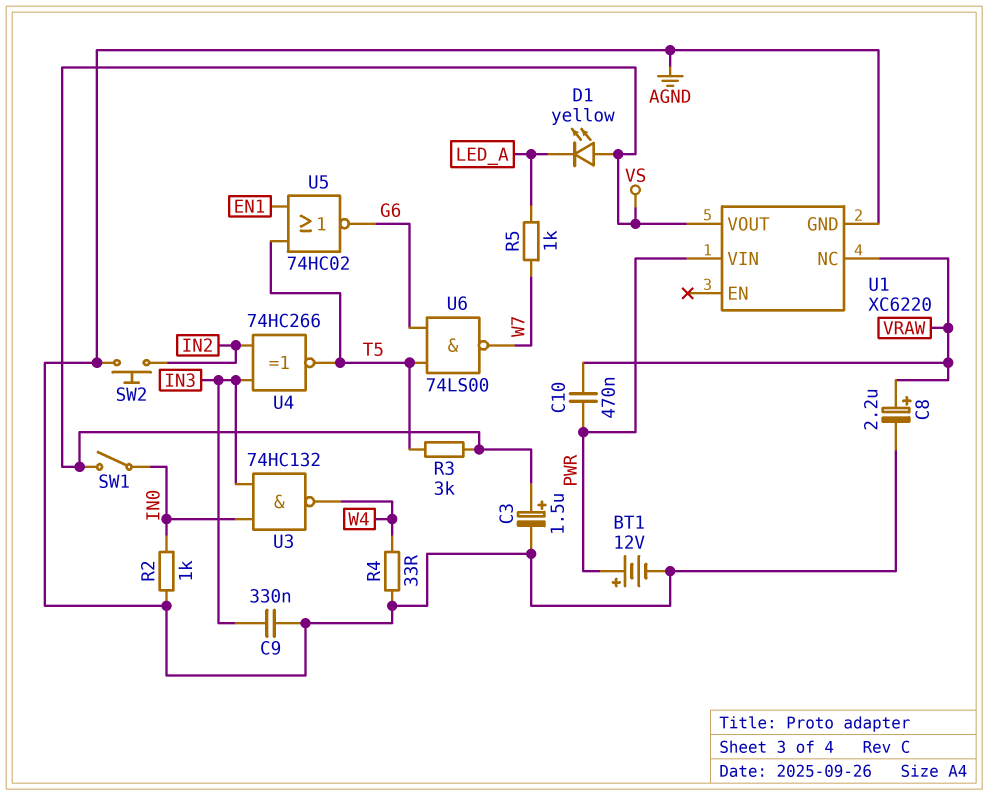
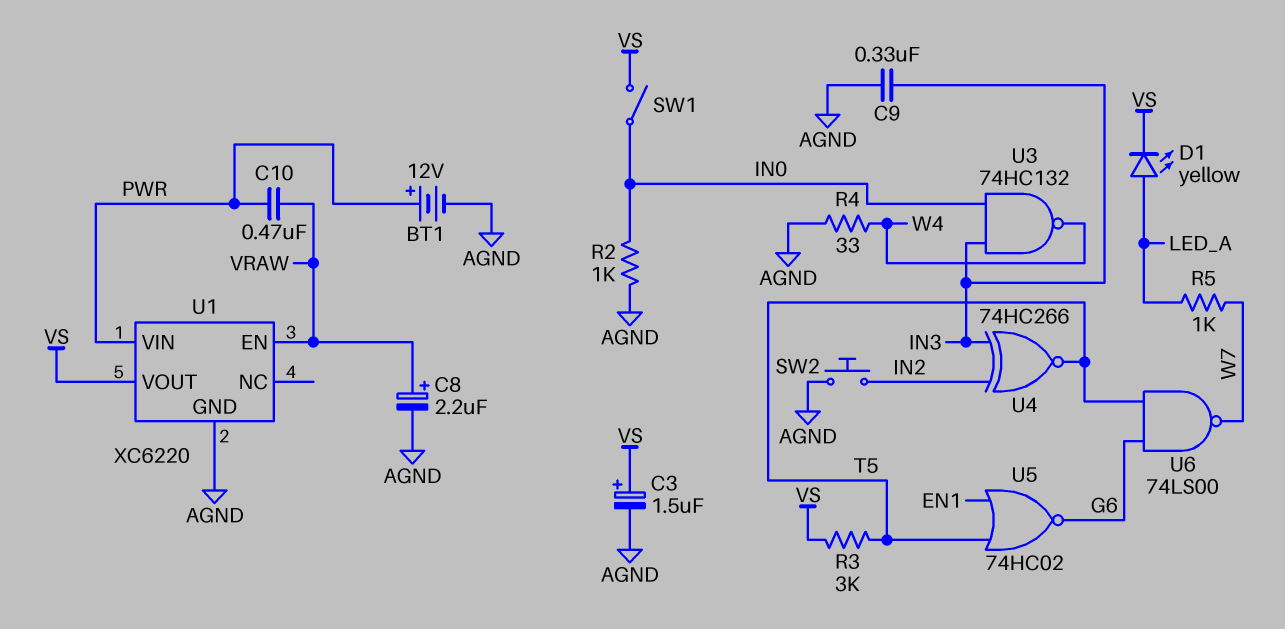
D1: LED yellow (A VS, K LED_A) -> LED yellow (A LED_A, K VS)
U1 pin EN: none -> VRAW
U1 pin NC: VRAW -> none

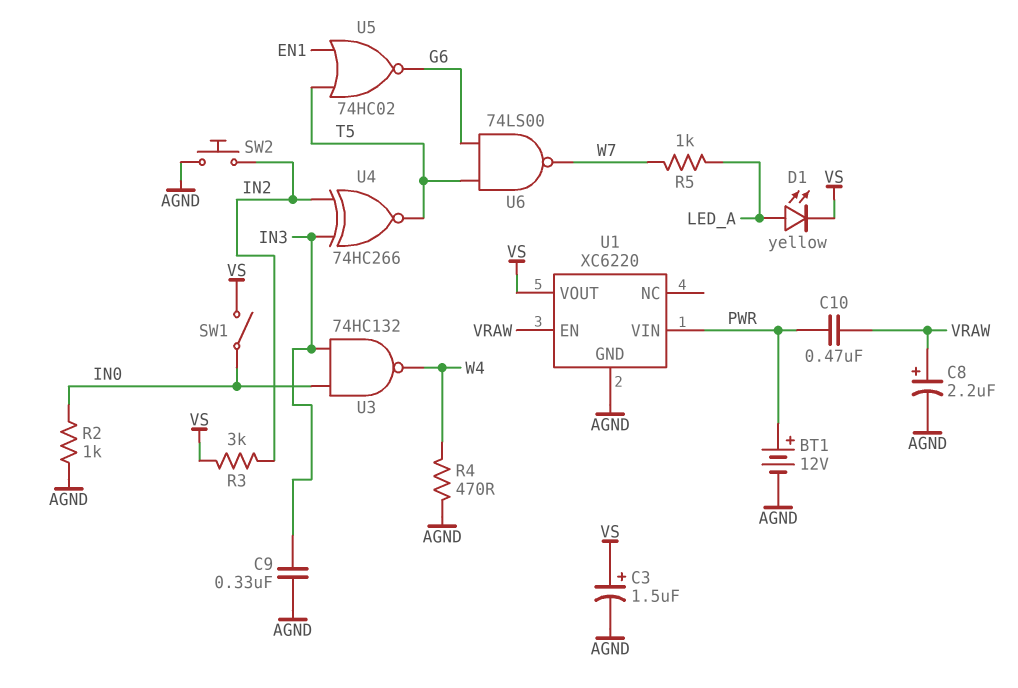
R3: 3k (T5, VS) -> 3k (IN2, VS)
R4: 33 (AGND, W4) -> 470 (AGND, W4)

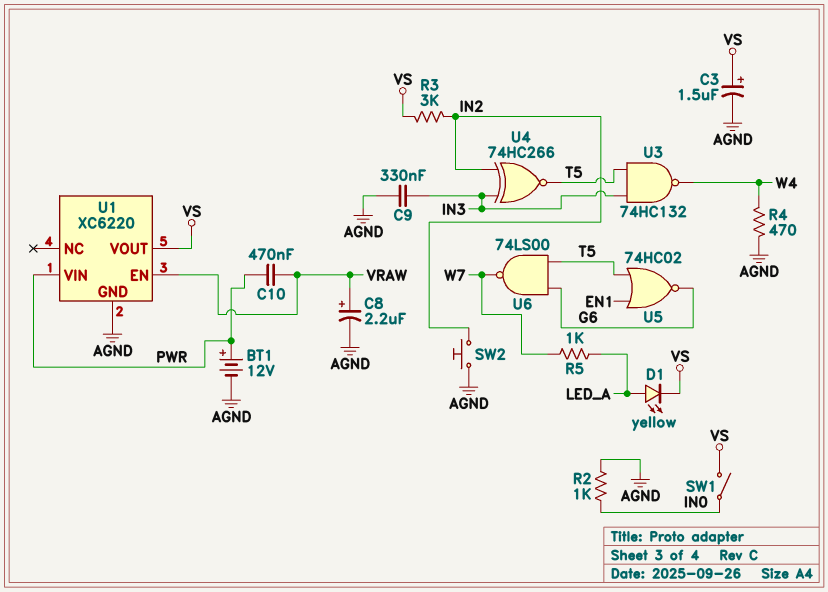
U3: NAND 74HC132 (in IN0, in IN3, out W4) -> NAND 74HC132 (in IN3, in T5, out W4)

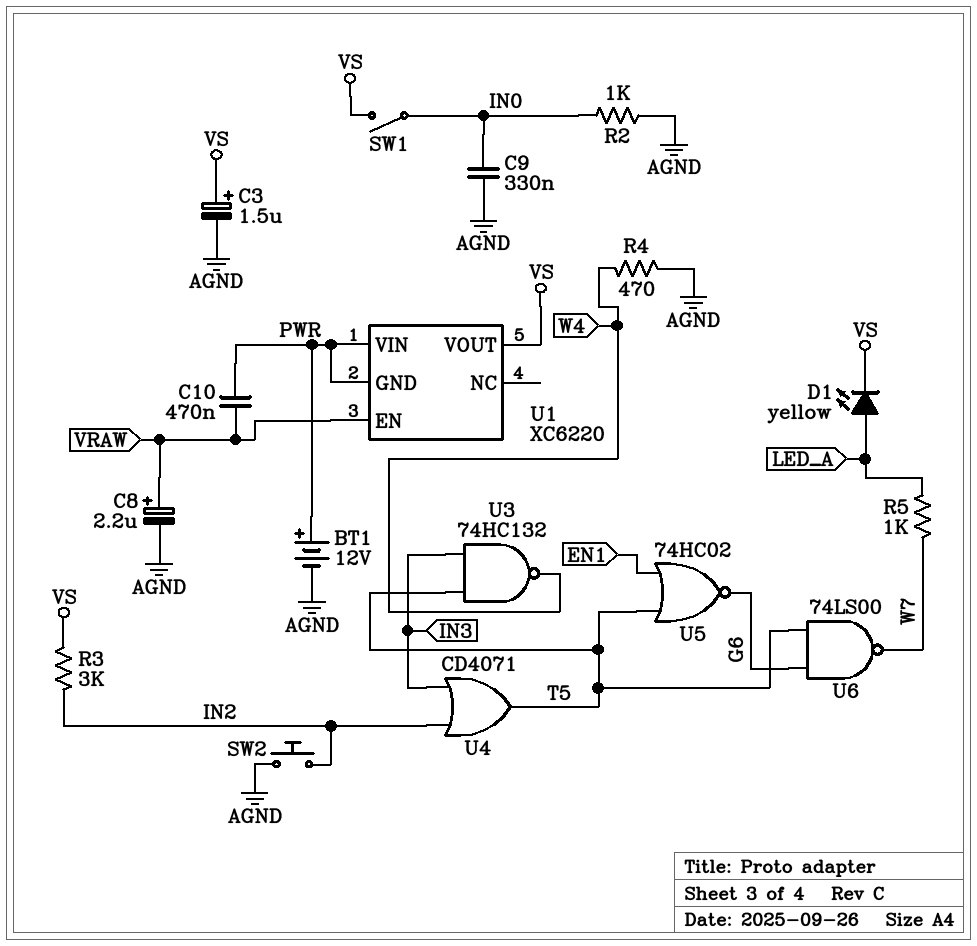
C9: 330nF (AGND, IN3) -> 330nF (AGND, IN0)
U1 pin GND: AGND -> PWR
U4: XNOR 74HC266 (in IN2, in IN3, out T5) -> OR CD4071 (in IN2, in IN3, out T5)

